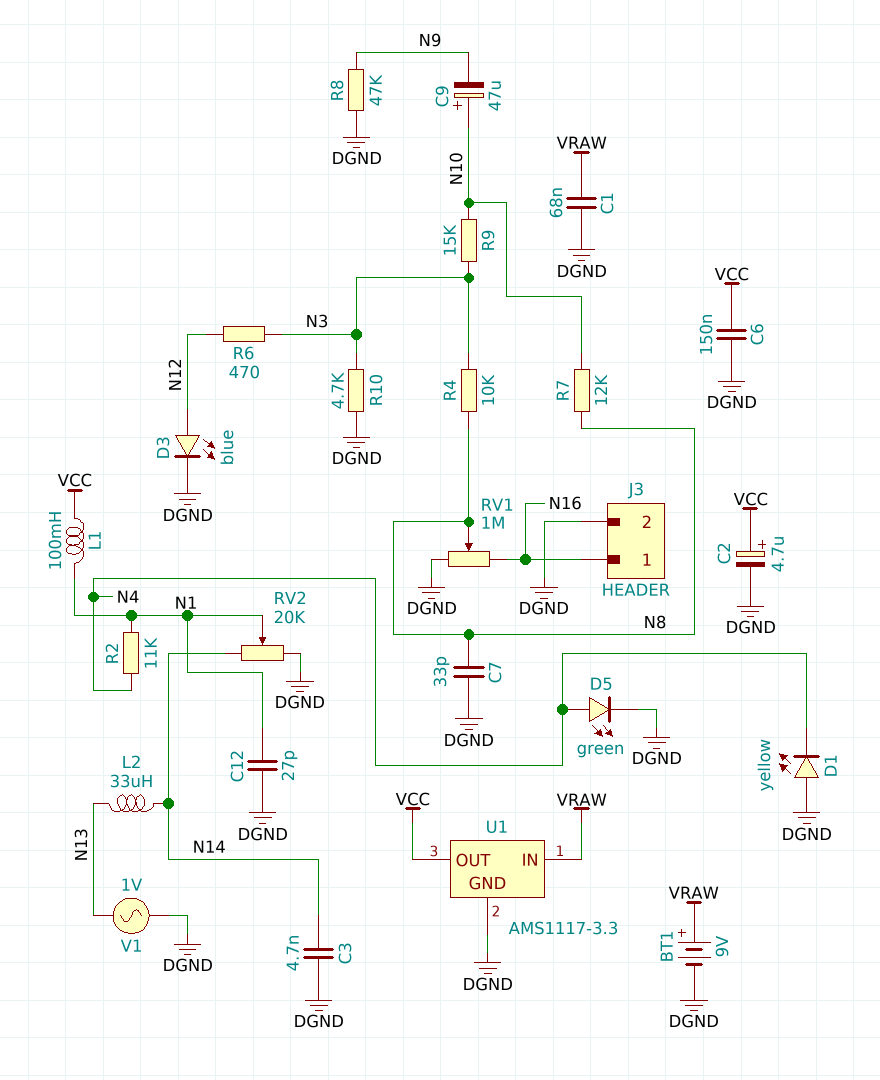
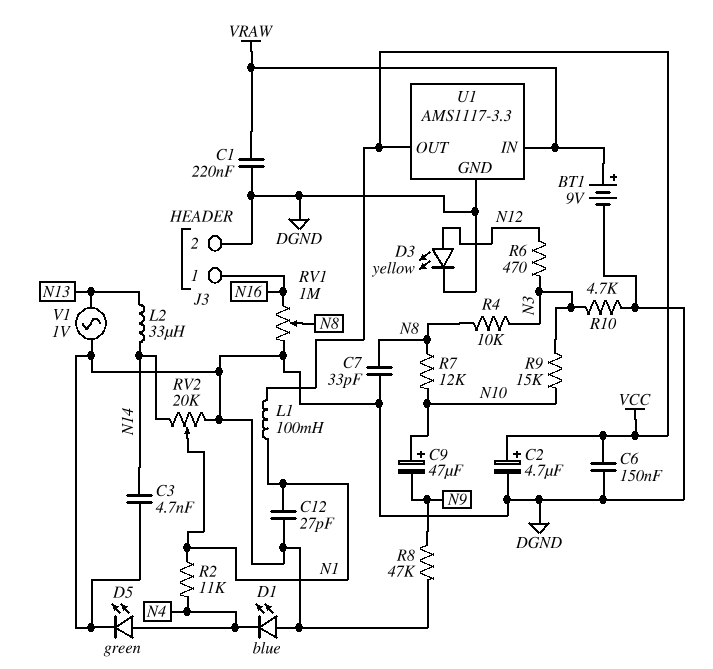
C1: 68nF (DGND, VRAW) -> 220nF (DGND, VRAW)
D1: LED yellow (A DGND, K N4) -> LED blue (A DGND, K N4)
D3: LED blue (A N12, K DGND) -> LED yellow (A N12, K DGND)

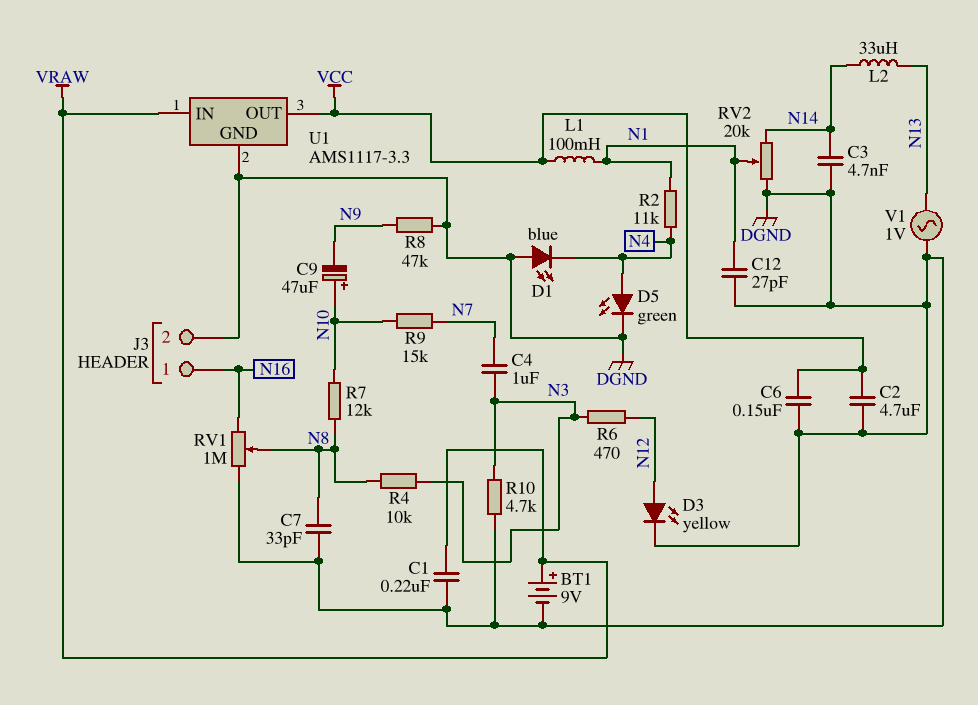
C2: 4.7uF (plus VCC, minus DGND) -> 4.7uF (DGND, VCC)
C4: none -> 1uF (N3, N7)
R9: 15k (N3, N10) -> 15k (N7, N10)

